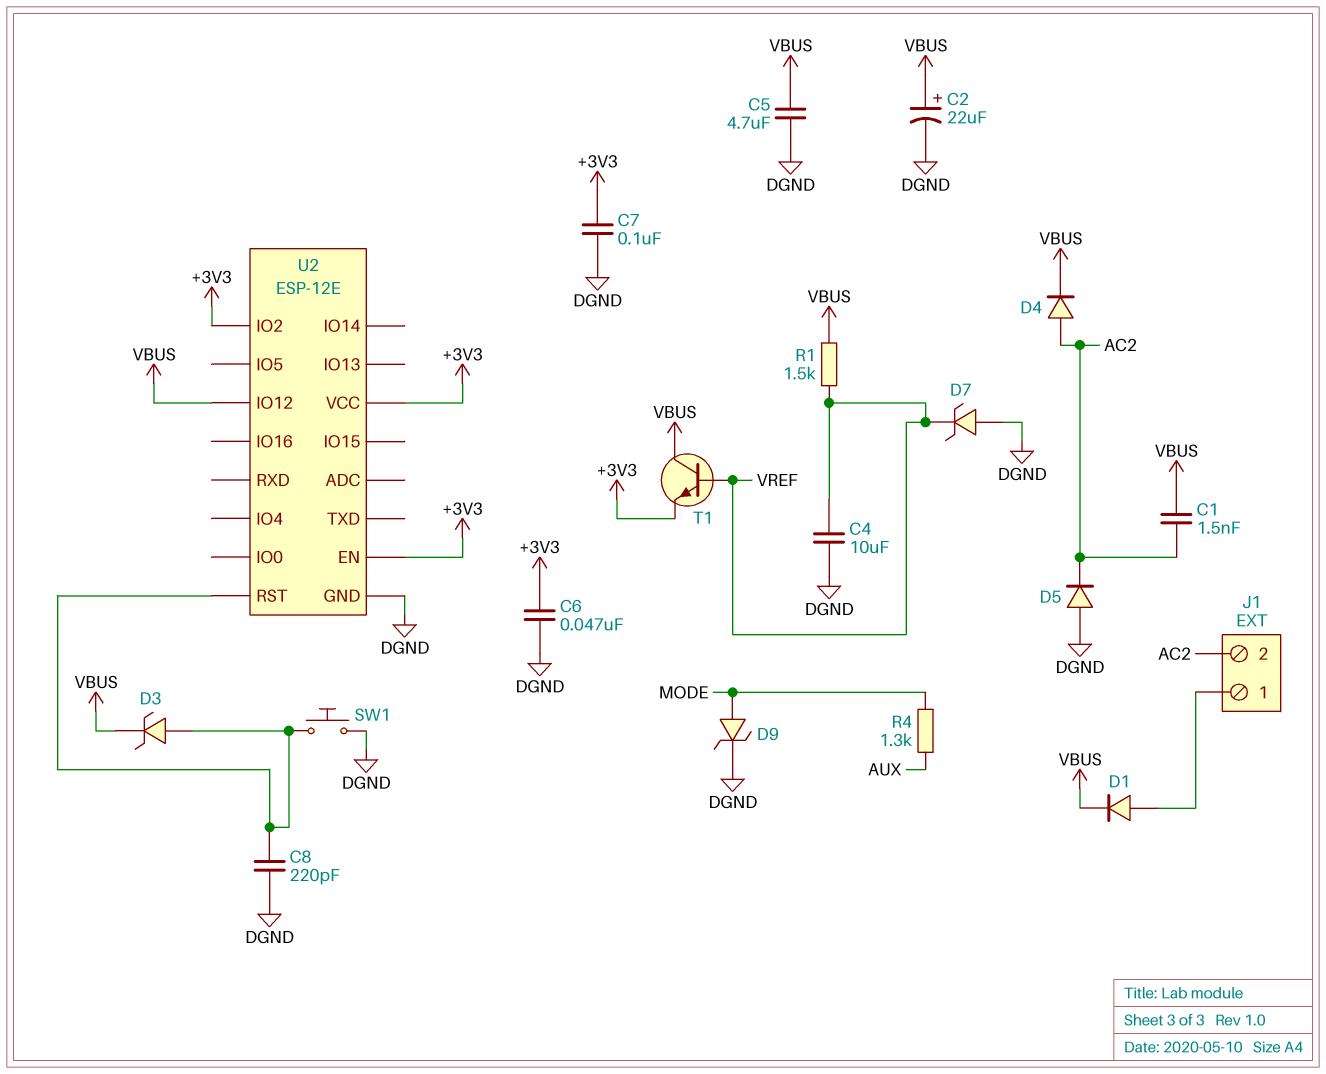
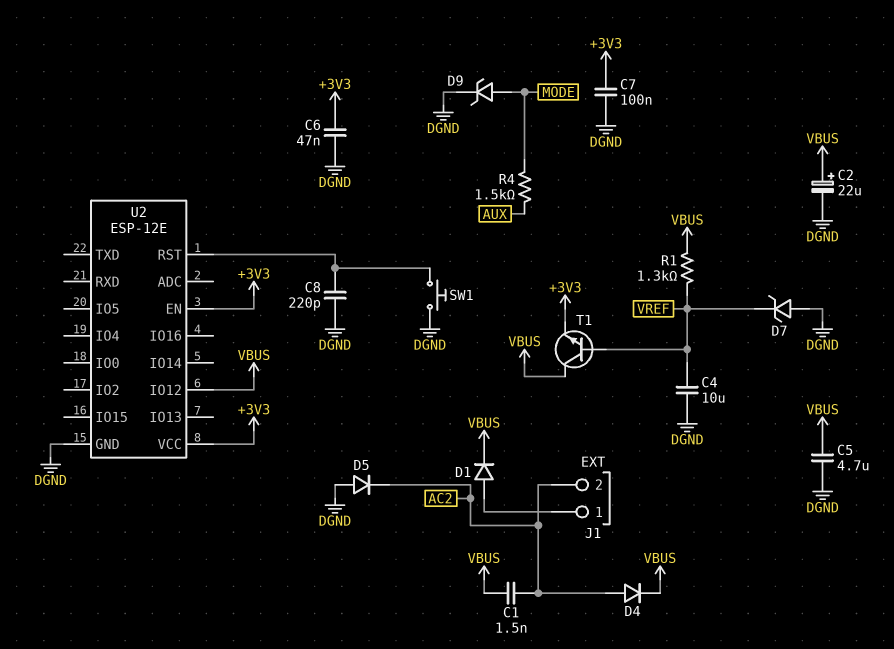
D3: zener (A U2/RST, K VBUS) -> none
R1: 1.5k (VBUS, VREF) -> 1.3k (VBUS, VREF)
R4: 1.3k (AUX, MODE) -> 1.5k (AUX, MODE)
U2 pin IO2: +3V3 -> none

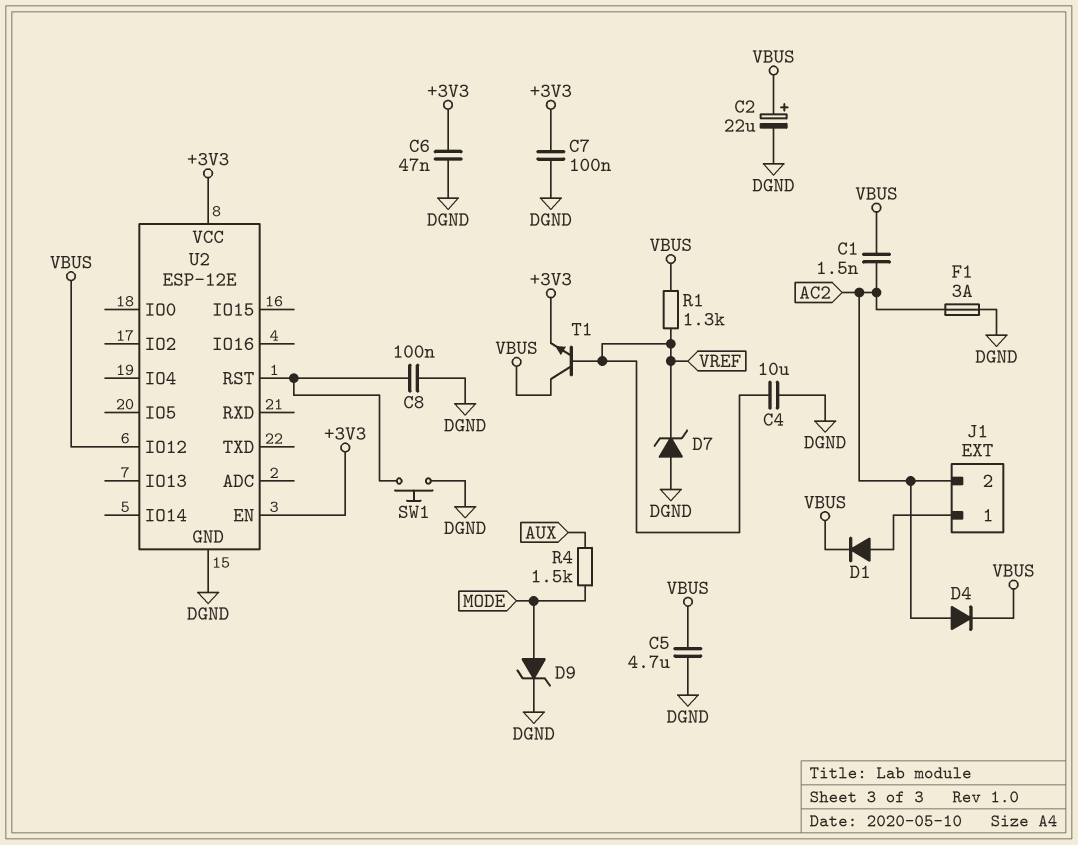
C8: 220pF (DGND, U2/RST) -> 100nF (DGND, U2/RST)
D5: diode (A DGND, K AC2) -> none
F1: none -> 3A (AC2, DGND)

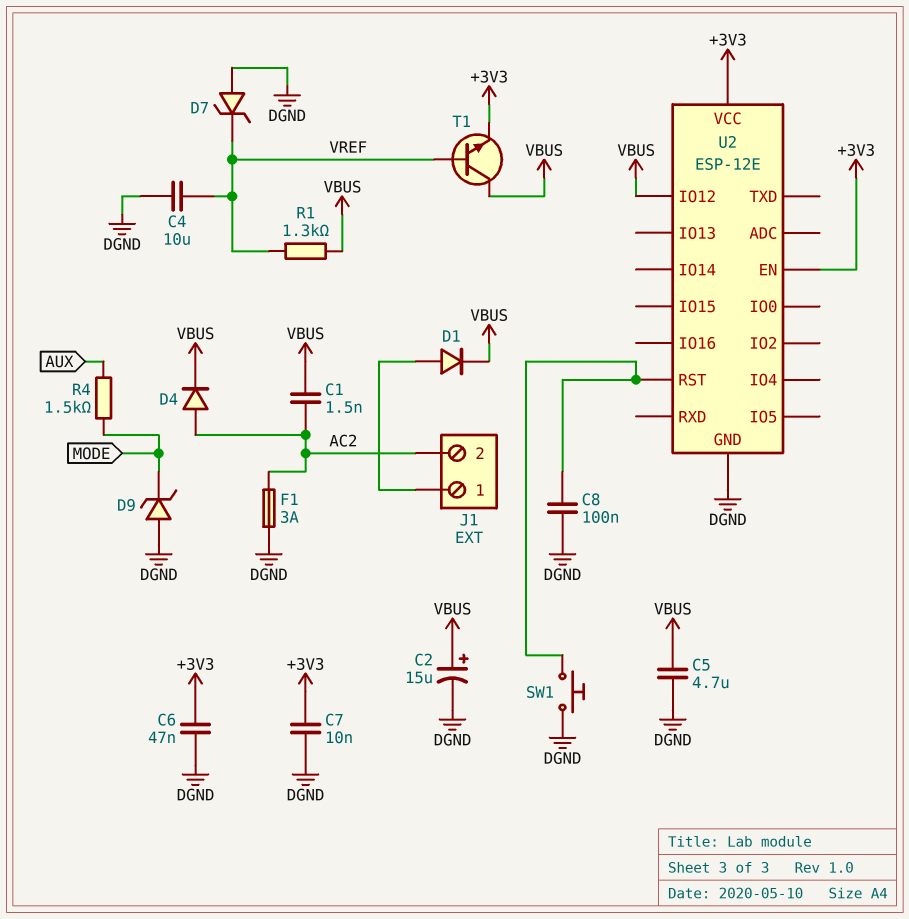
C2: 22uF (plus VBUS, minus DGND) -> 15uF (plus VBUS, minus DGND)
C7: 100nF (+3V3, DGND) -> 10nF (+3V3, DGND)
D9: zener (A MODE, K DGND) -> zener (A DGND, K MODE)

